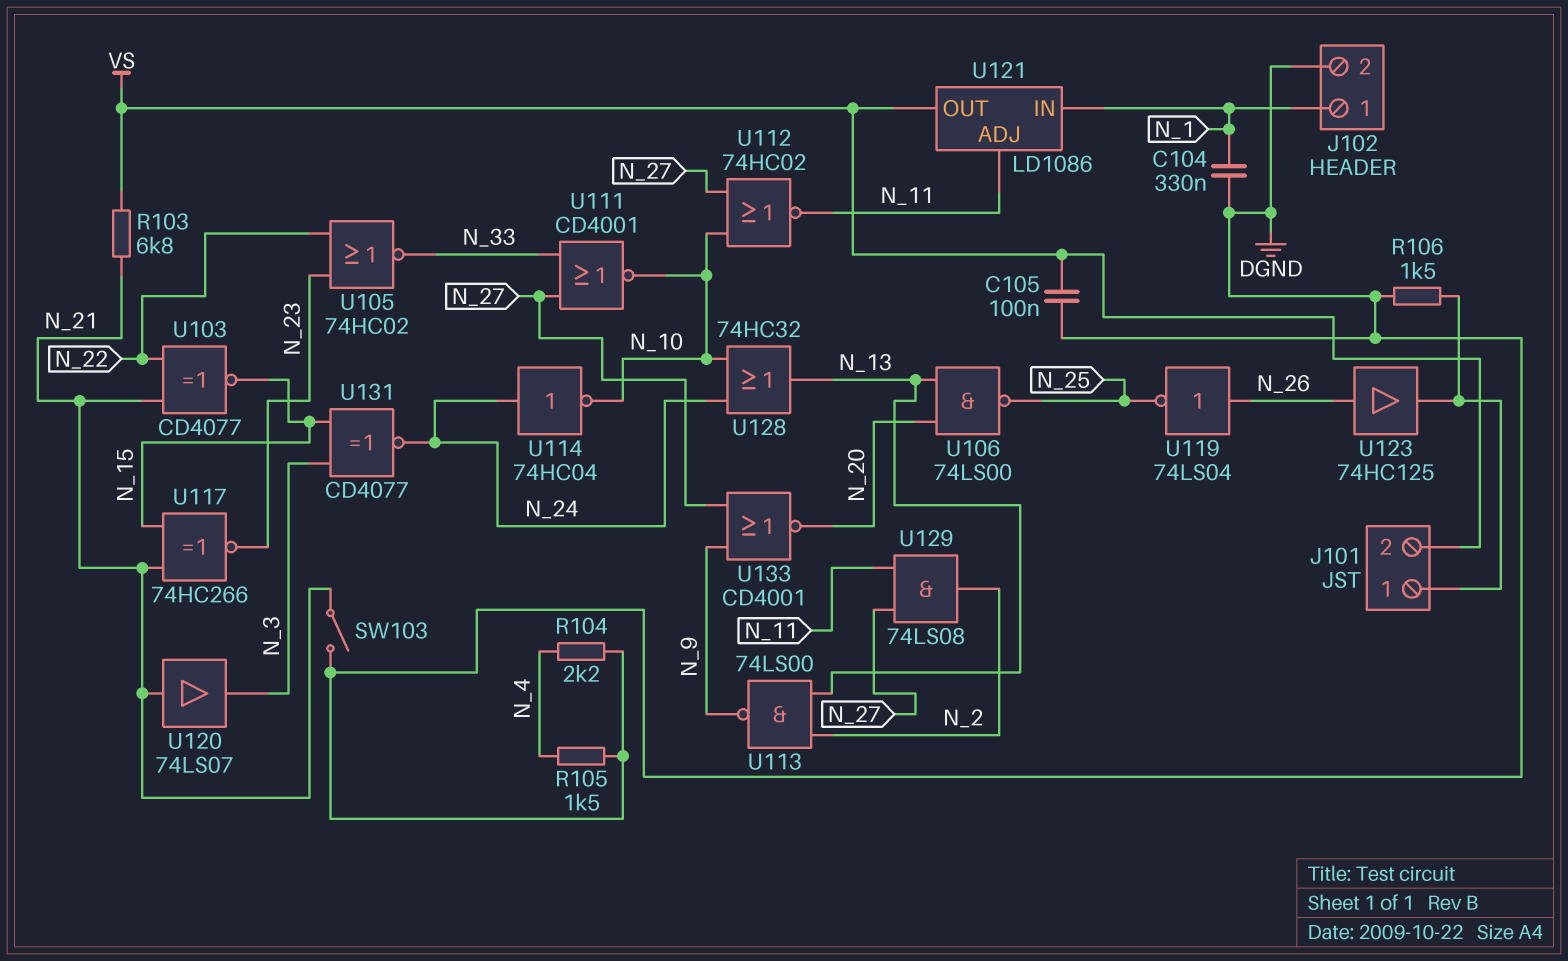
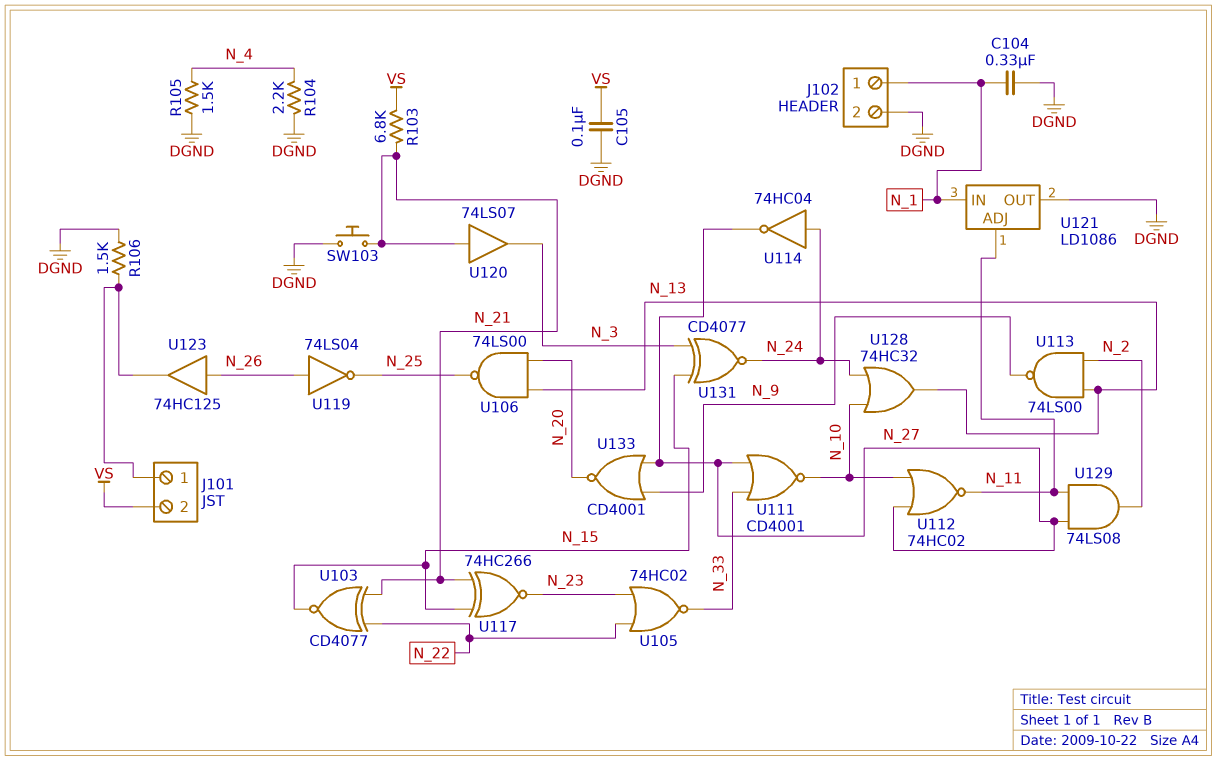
SW103: switch (DGND, N_21) -> button (DGND, N_21)
U114: NOT 74HC04 (in N_24, out N_10) -> NOT 74HC04 (in N_24, out N_27)
U121 pin OUT: VS -> DGND

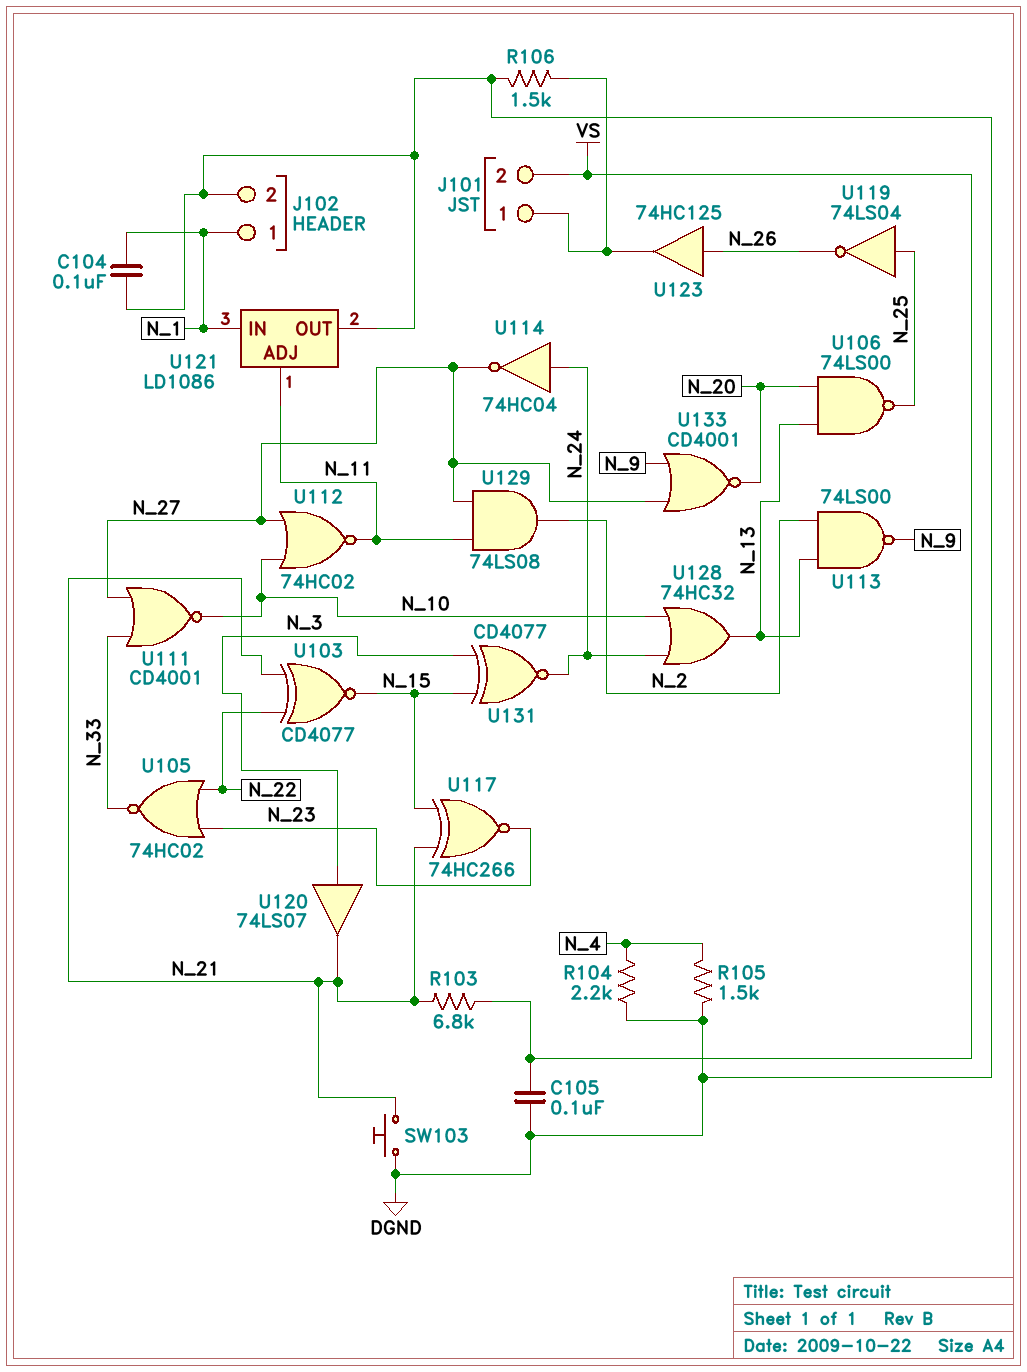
C104: 330nF (DGND, N_1) -> 100nF (DGND, N_1)
U119: NOT 74LS04 (in N_26, out N_25) -> NOT 74LS04 (in N_25, out N_26)
U120: buffer 74LS07 (in N_21, out N_3) -> buffer 74LS07 (in N_3, out N_21)

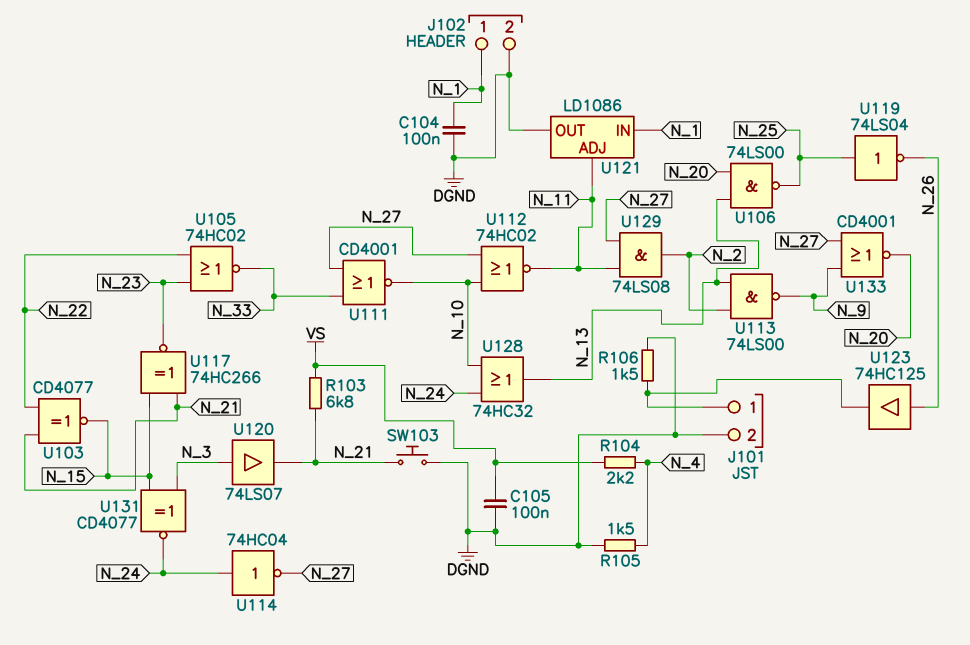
J101 pin 2: VS -> DGND
R104: 2.2k (DGND, N_4) -> 2.2k (N_4, VS)

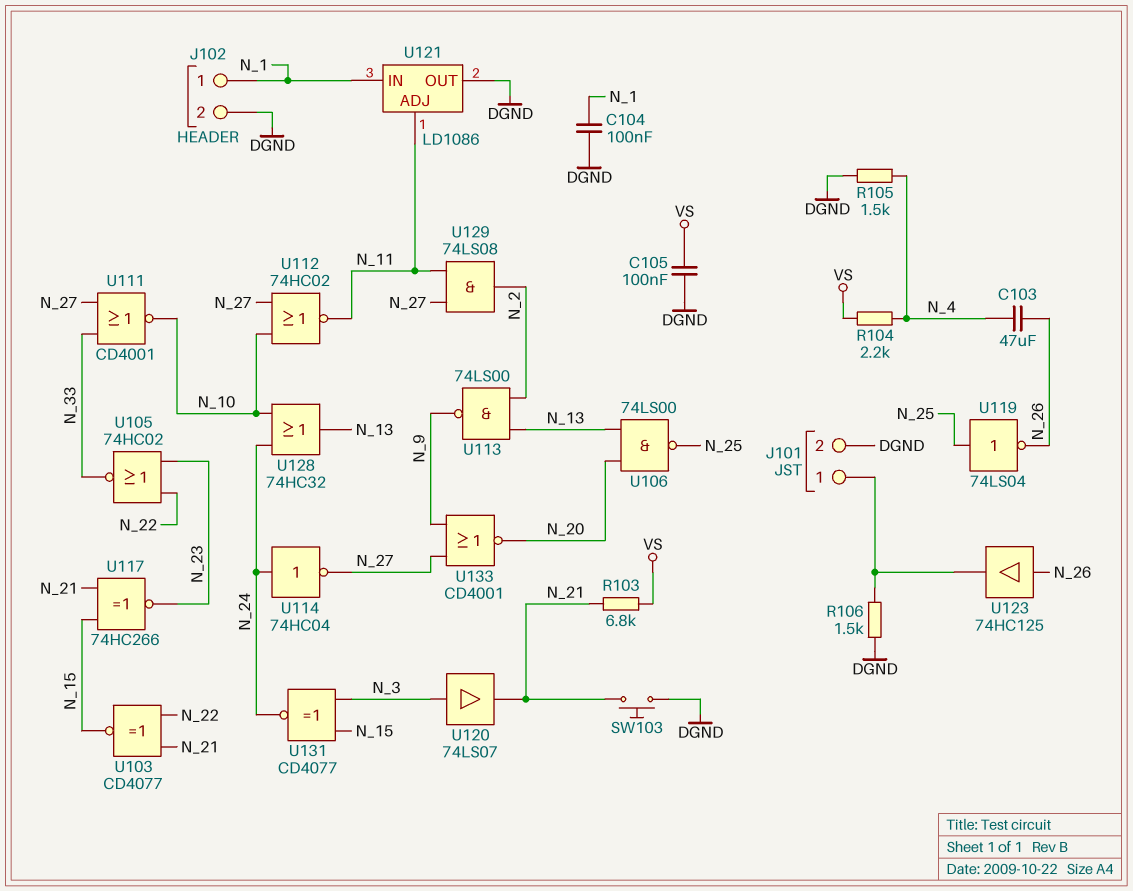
C103: none -> 47uF (N_4, N_26)

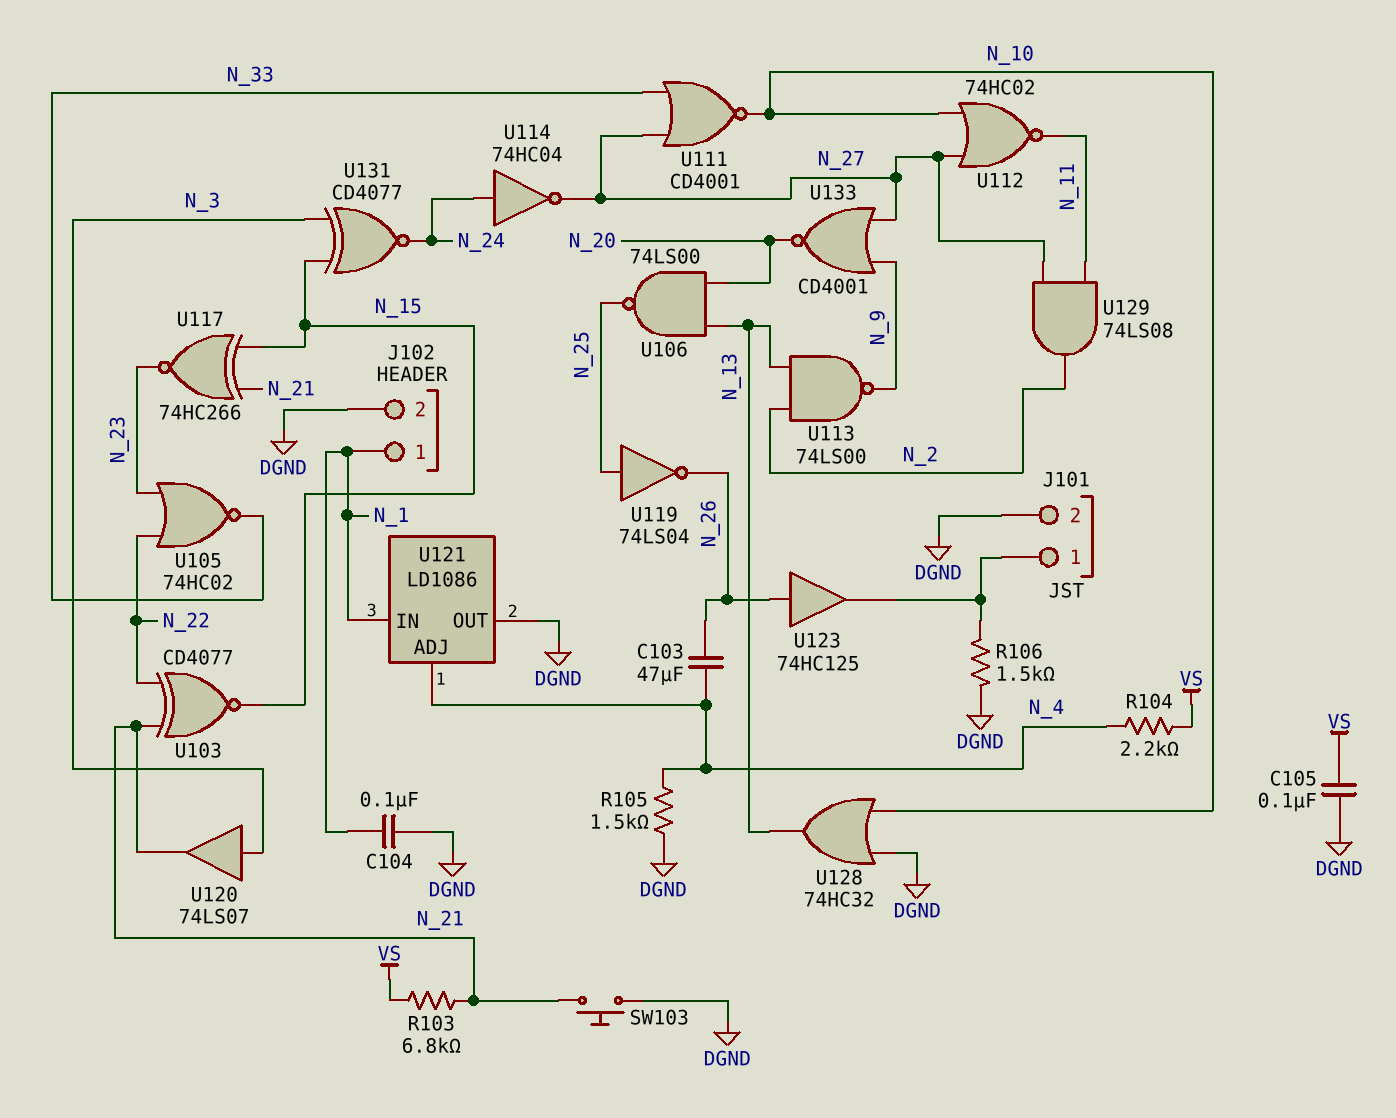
U121 pin ADJ: N_11 -> N_4
U128: OR 74HC32 (in N_10, in N_24, out N_13) -> OR 74HC32 (in DGND, in N_10, out N_13)

